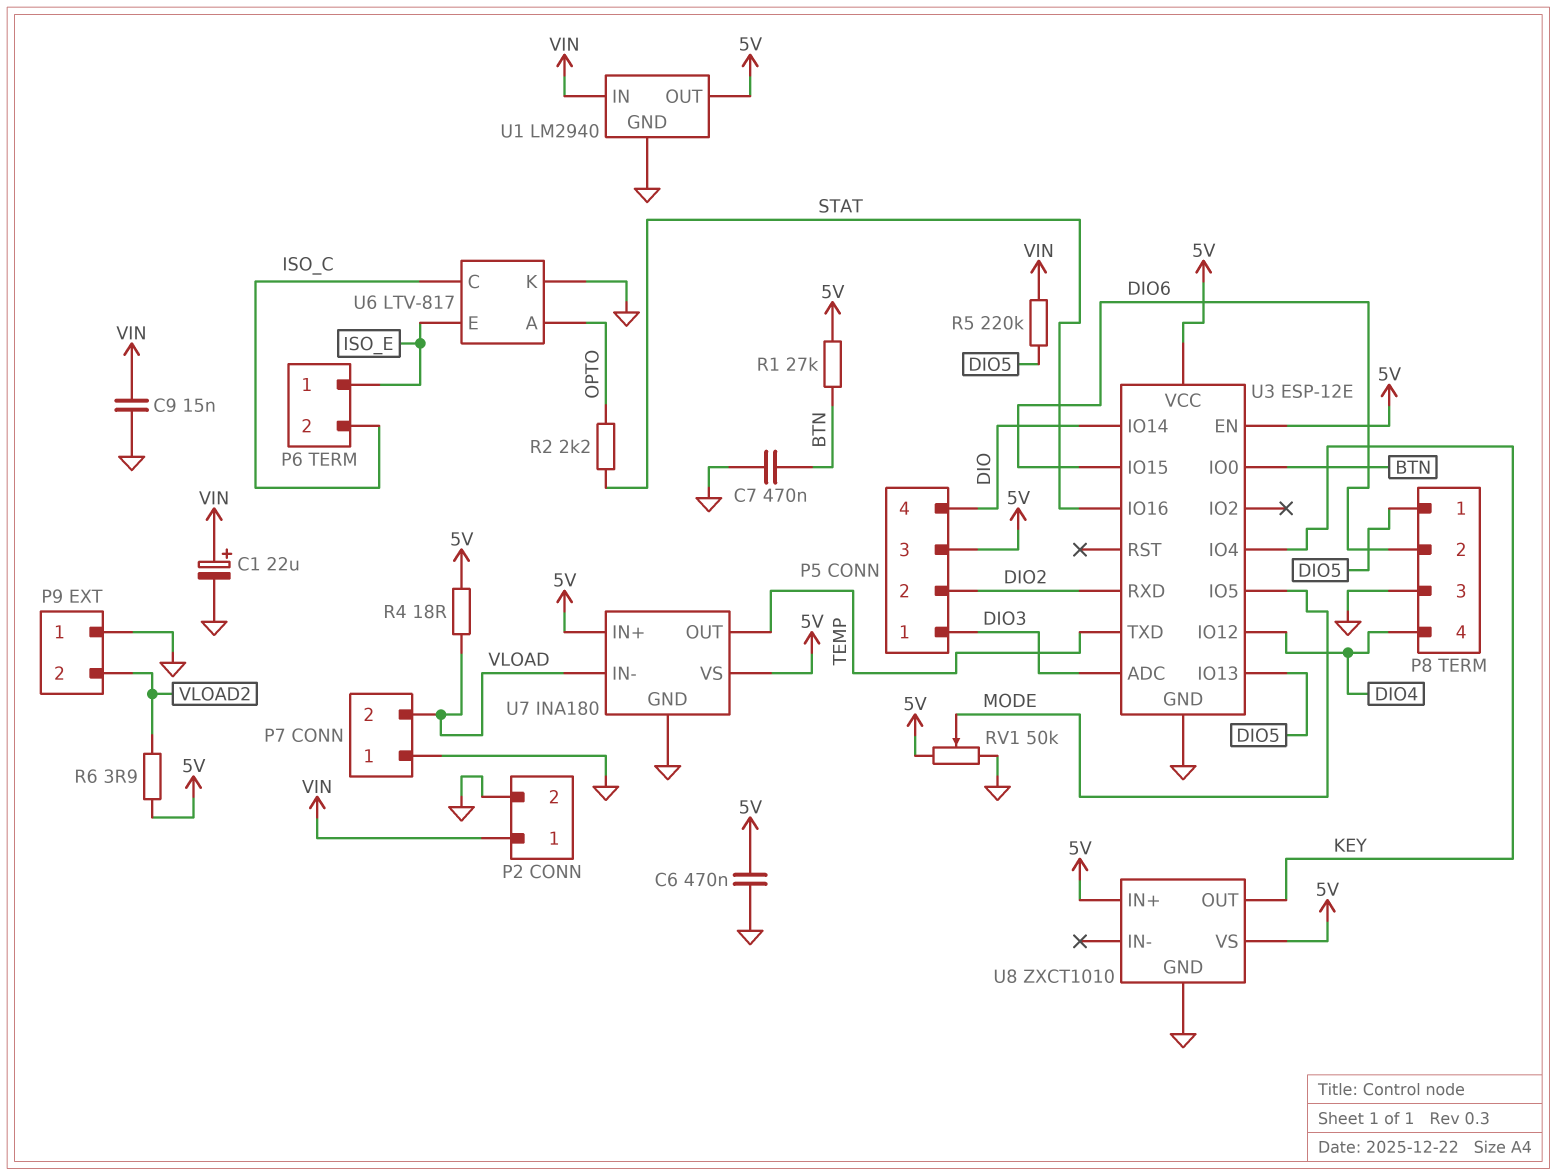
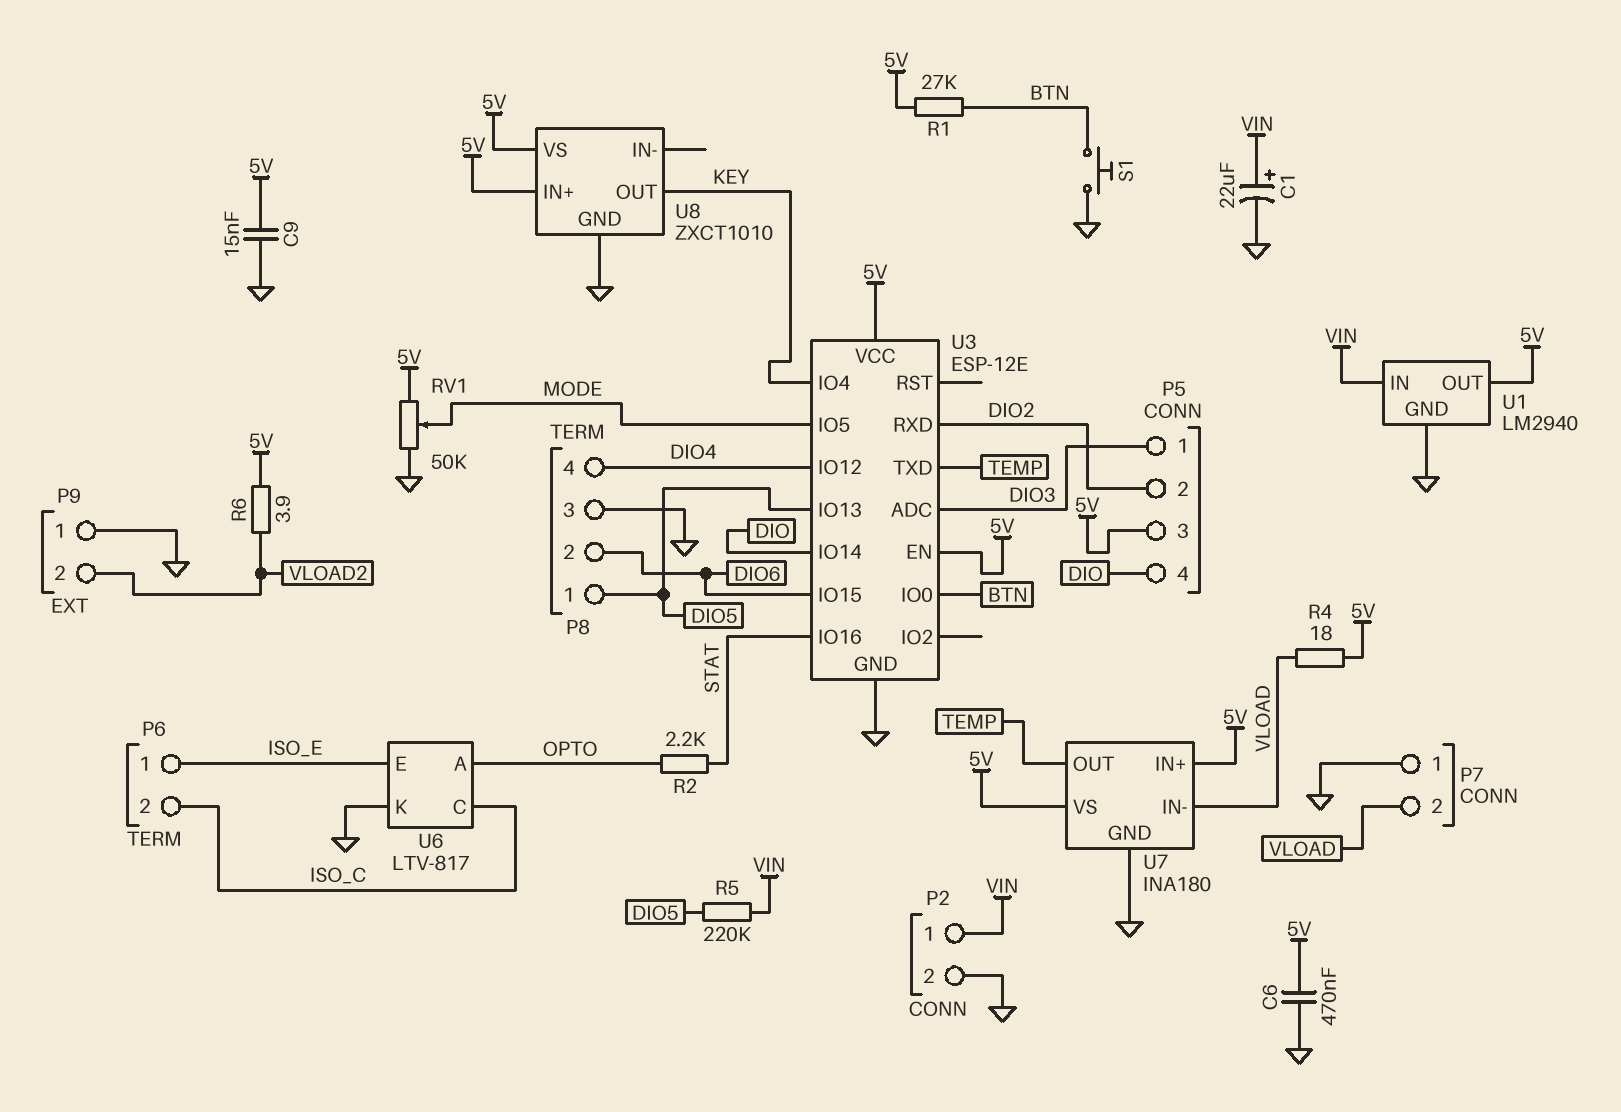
C7: 470nF (BTN, GND) -> none
C9: 15nF (GND, VIN) -> 15nF (5V, GND)
S1: none -> button (BTN, GND)

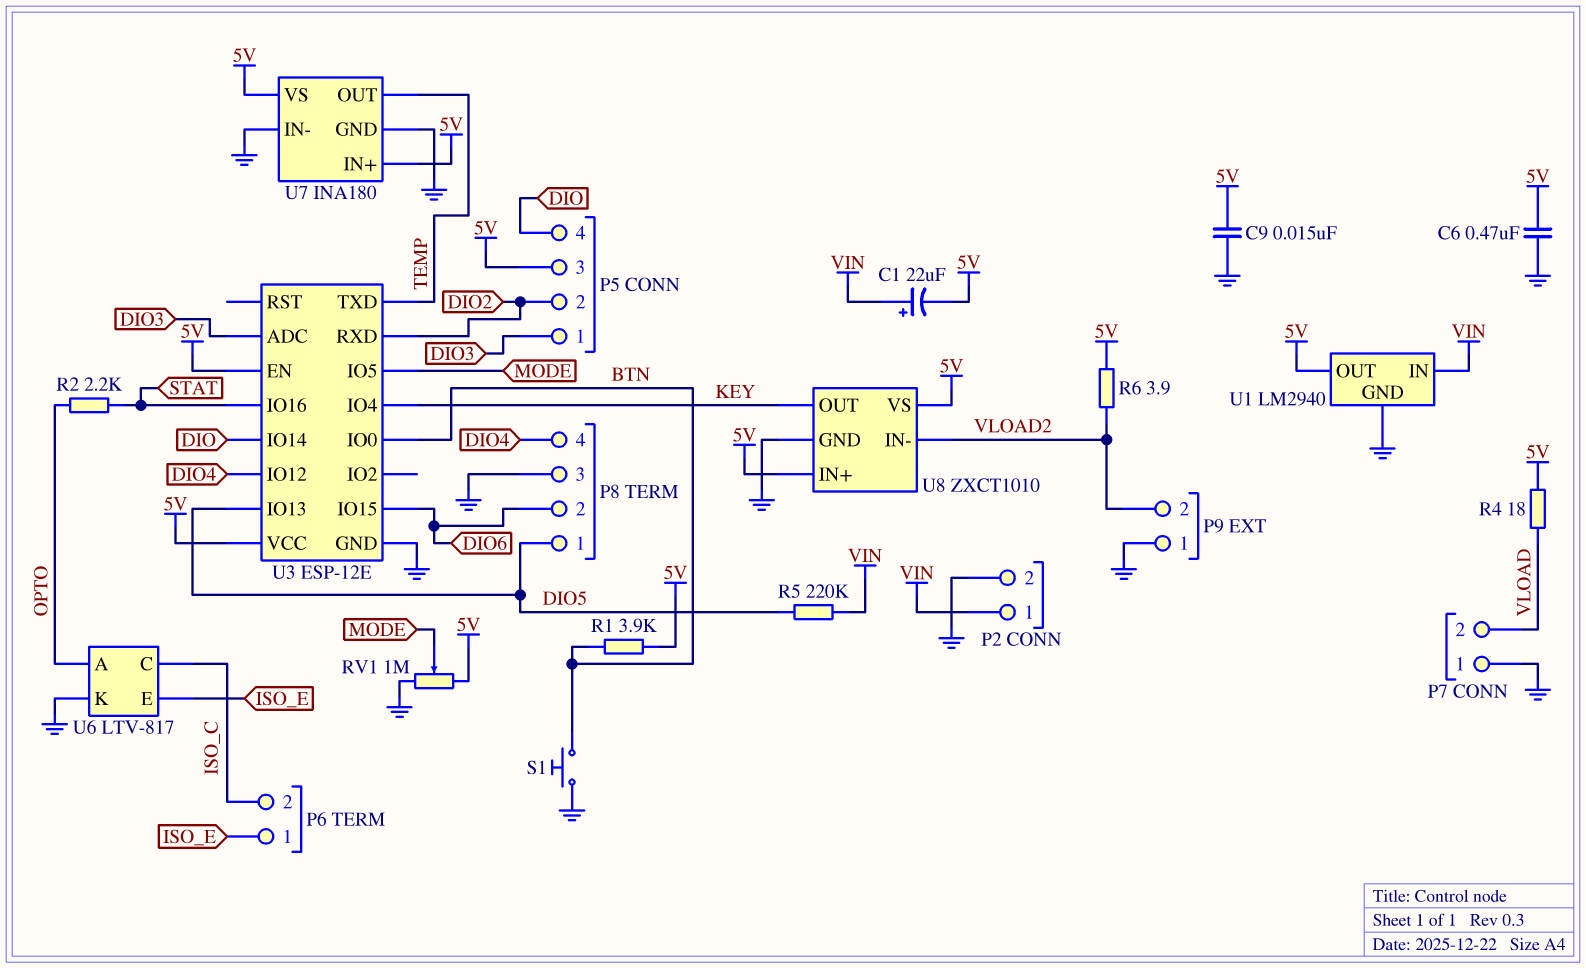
C1: 22uF (plus VIN, minus GND) -> 22uF (plus VIN, minus 5V)
R1: 27k (5V, BTN) -> 3.9k (5V, BTN)
RV1: 50k (5V, GND, wiper MODE) -> 1M (5V, GND, wiper MODE)
U7 pin IN-: VLOAD -> GND
U8 pin IN-: none -> VLOAD2

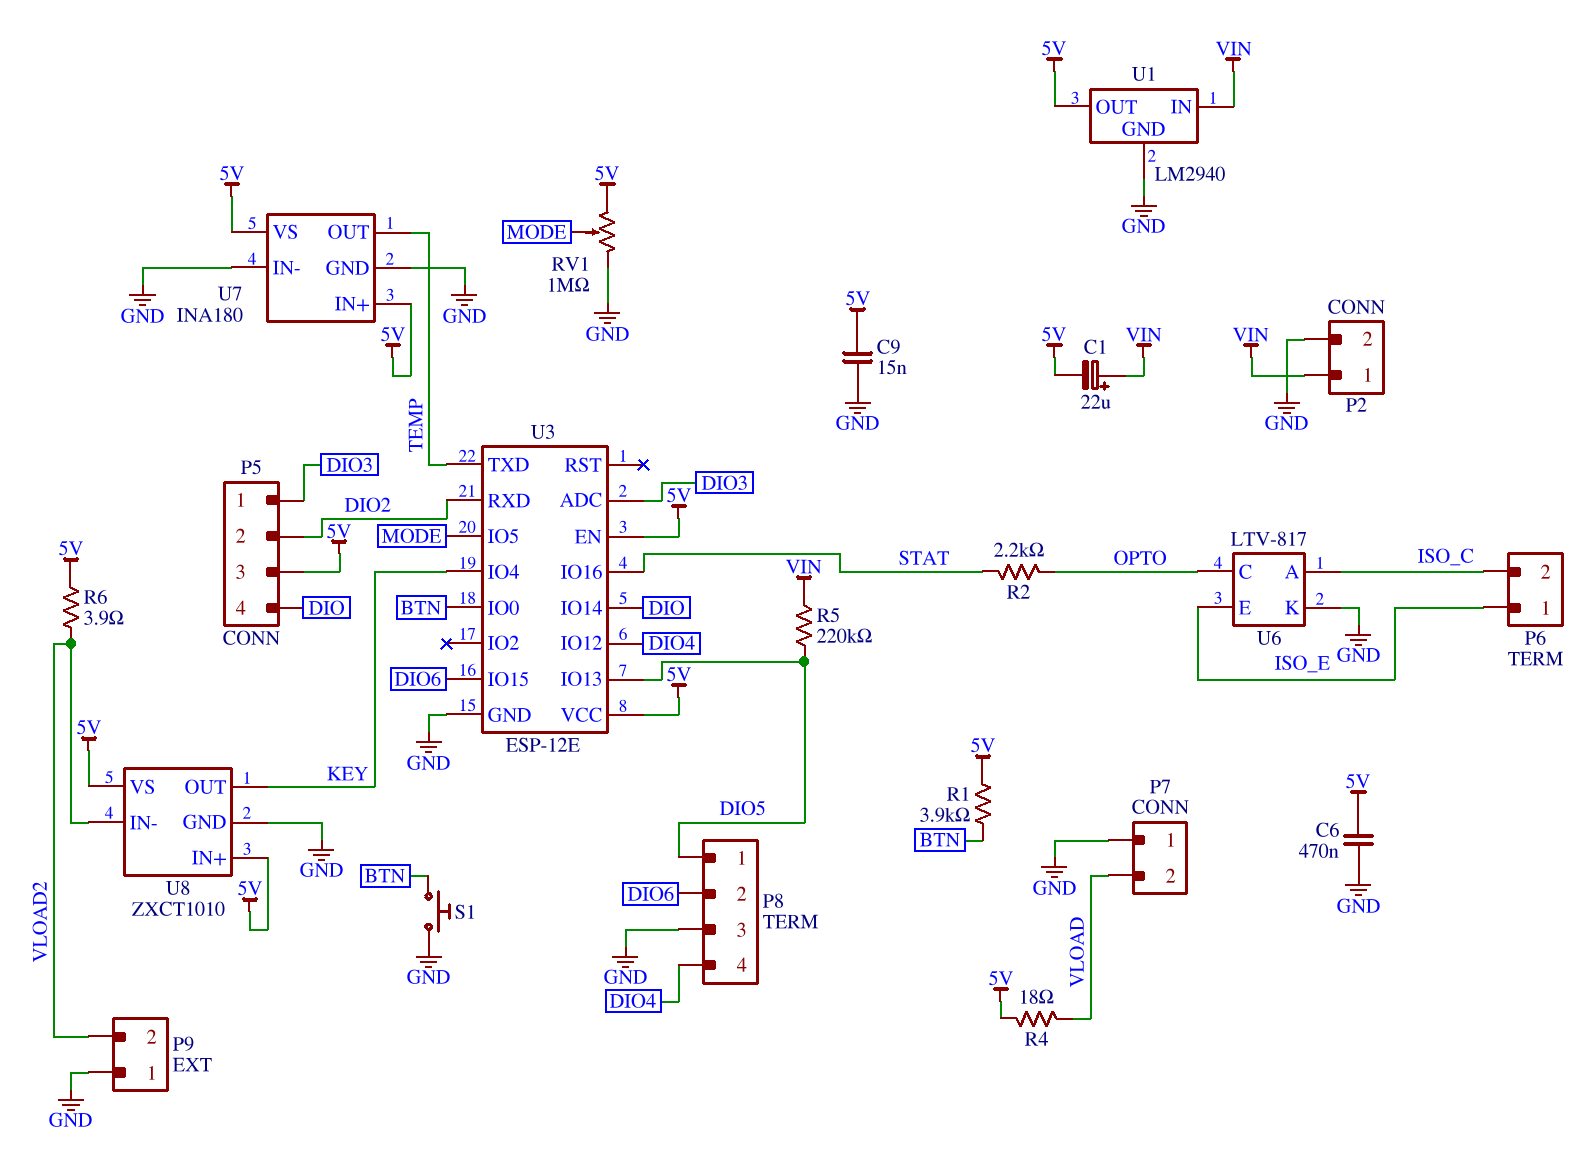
U6 pin A: OPTO -> ISO_C
U6 pin C: ISO_C -> OPTO

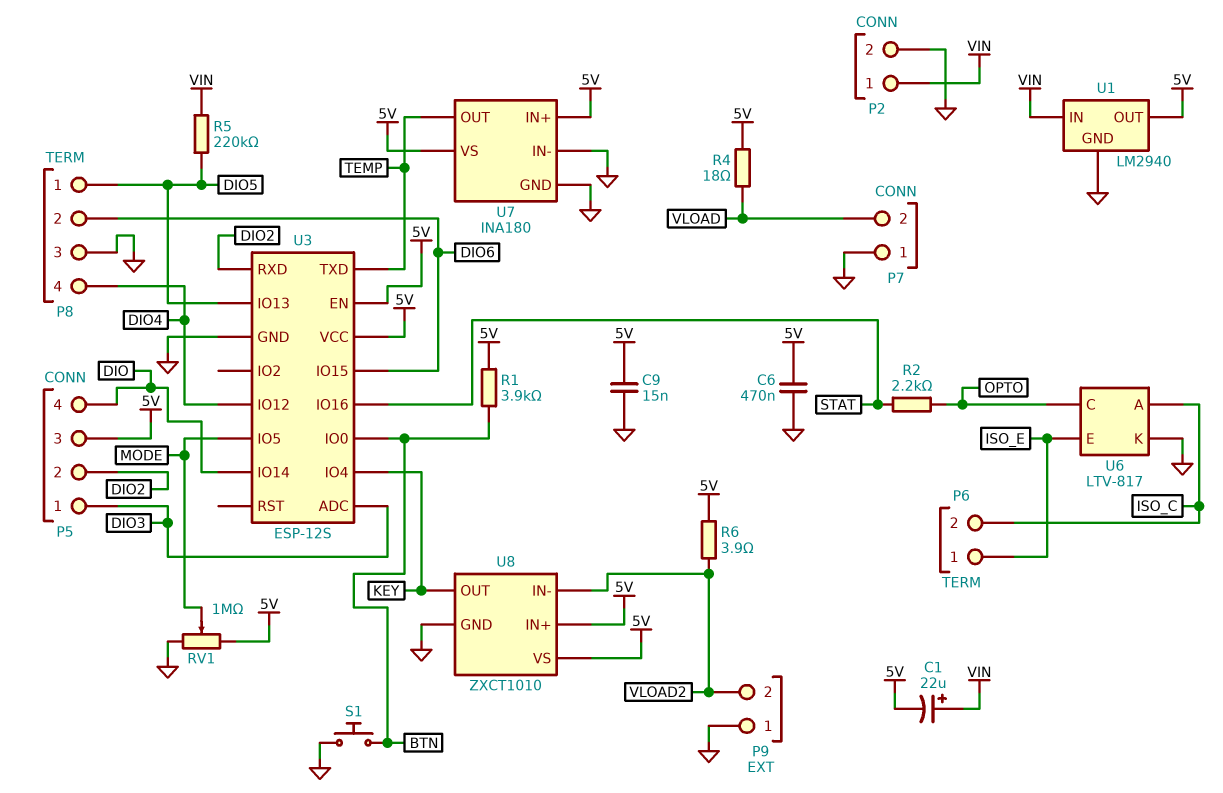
U3: ESP-12E -> ESP-12S

